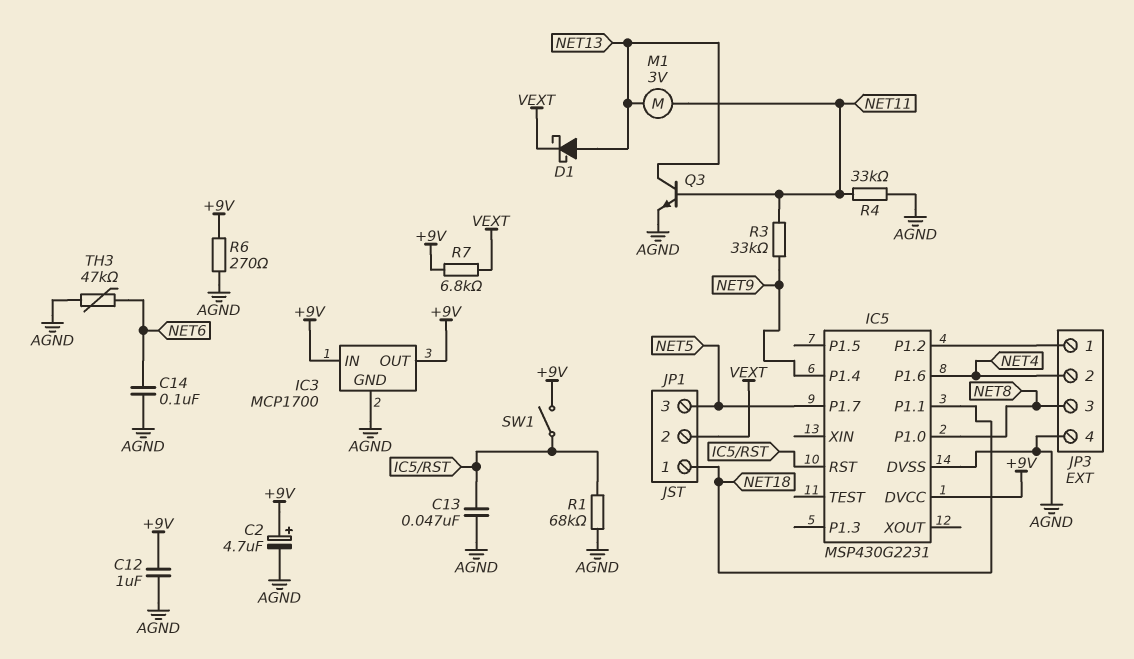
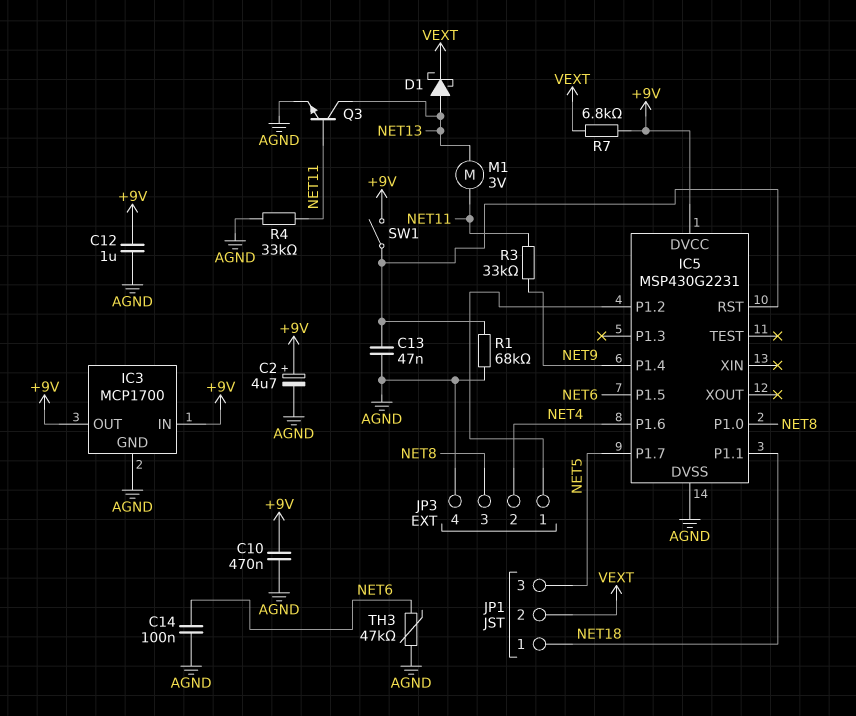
C10: none -> 470nF (+9V, AGND)
IC5 pin P1.5: none -> NET6
R6: 270 (+9V, AGND) -> none

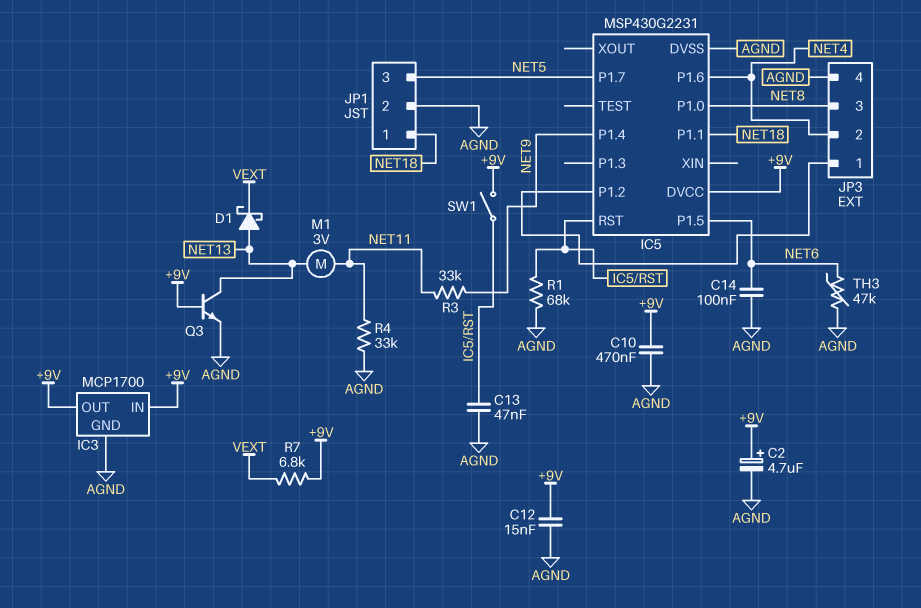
C12: 1uF (+9V, AGND) -> 15nF (+9V, AGND)
JP1 pin 2: VEXT -> AGND
Q3: NPN (B NET11, C NET13, E AGND) -> NPN (B +9V, C NET13, E AGND)

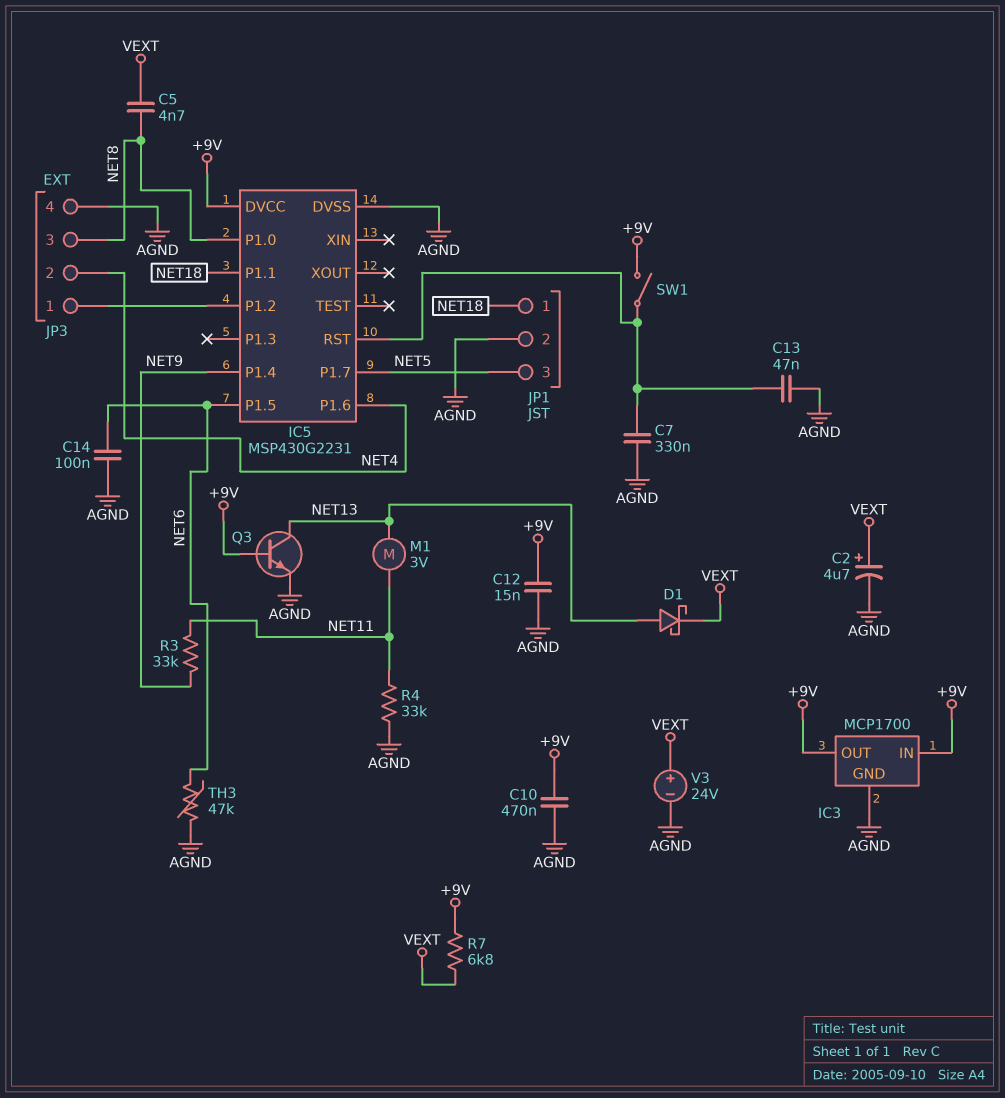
C2: 4.7uF (plus +9V, minus AGND) -> 4.7uF (plus VEXT, minus AGND)
C5: none -> 4.7nF (NET8, VEXT)
C7: none -> 330nF (AGND, IC5/RST)
R1: 68k (AGND, IC5/RST) -> none
V3: none -> 24V (plus VEXT, minus AGND)

